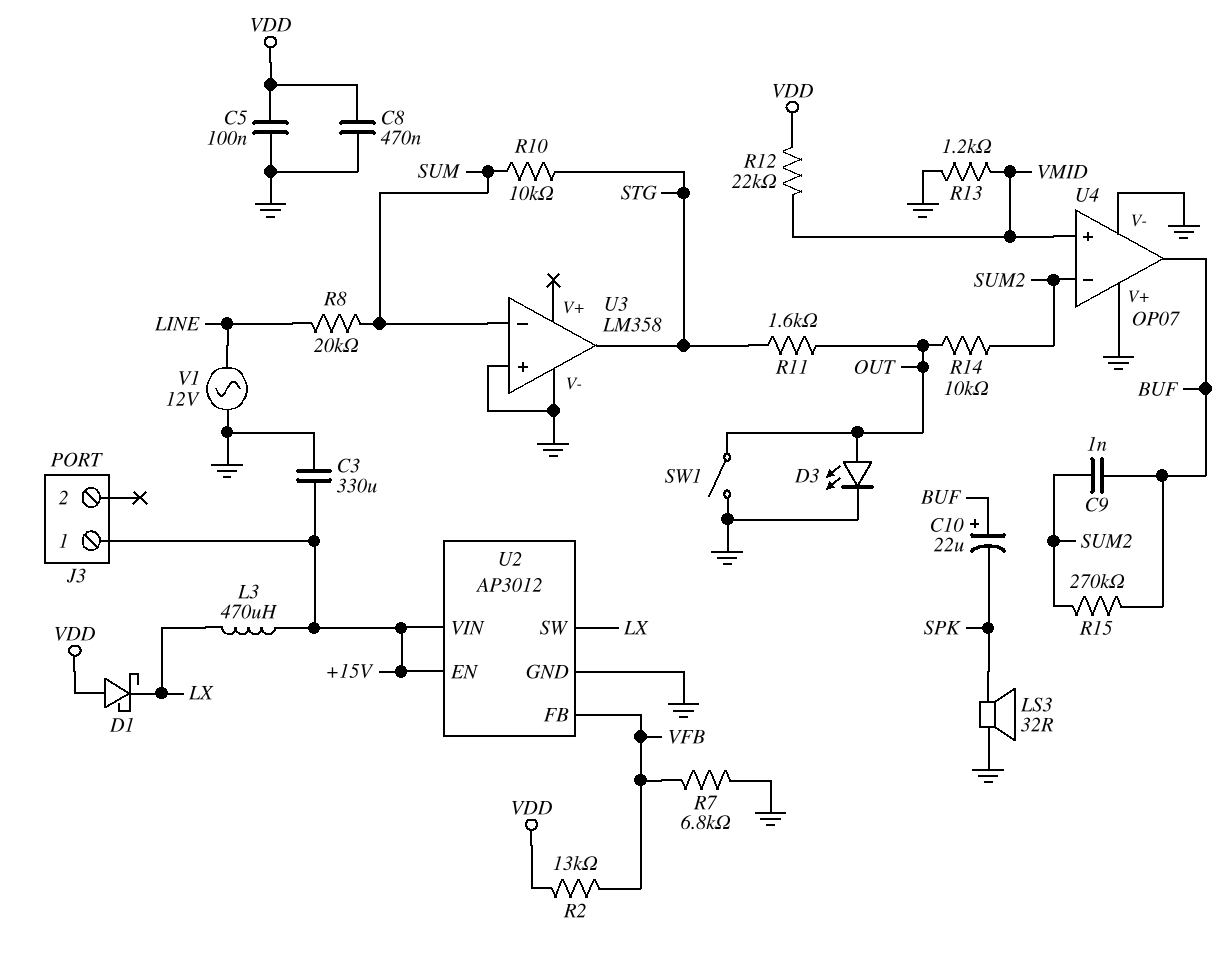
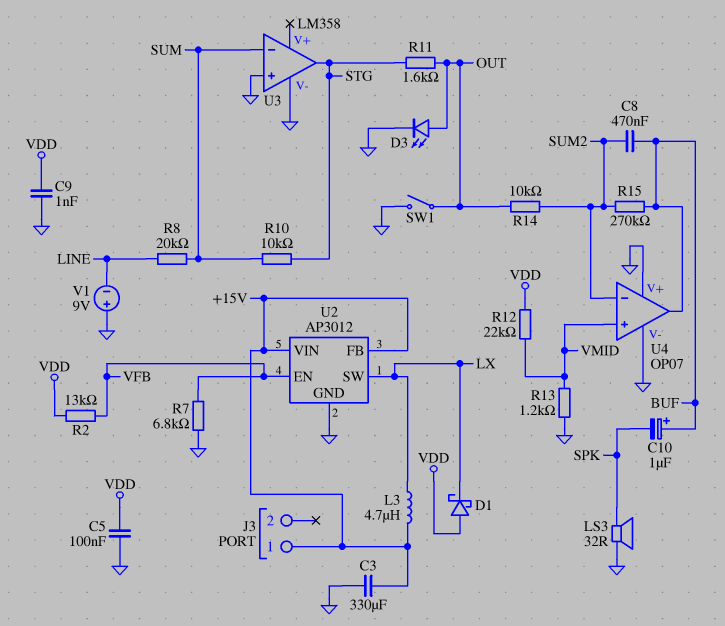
C8: 470nF (GND, VDD) -> 470nF (BUF, SUM2)
C9: 1nF (BUF, SUM2) -> 1nF (GND, VDD)
C10: 22uF (plus BUF, minus SPK) -> 1uF (plus BUF, minus SPK)
L3: 470uH (+15V, LX) -> 4.7uH (+15V, LX)
U2 pin EN: +15V -> VFB
U2 pin FB: VFB -> +15V
V1: AC 12V (GND, LINE) -> 9V (plus GND, minus LINE)

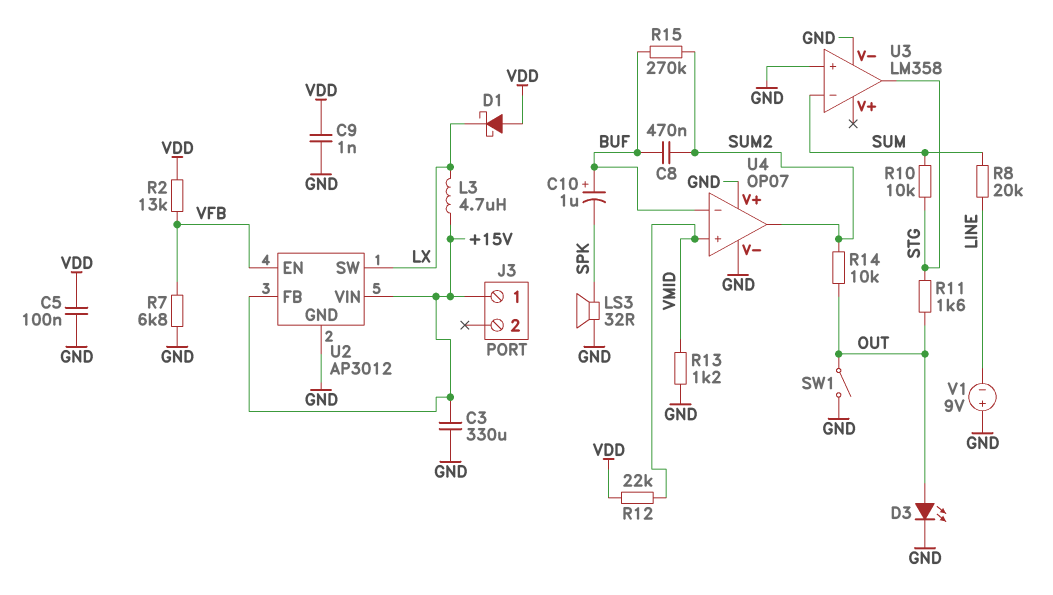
U4 pin in-: SUM2 -> BUF
U4 pin out: BUF -> SUM2

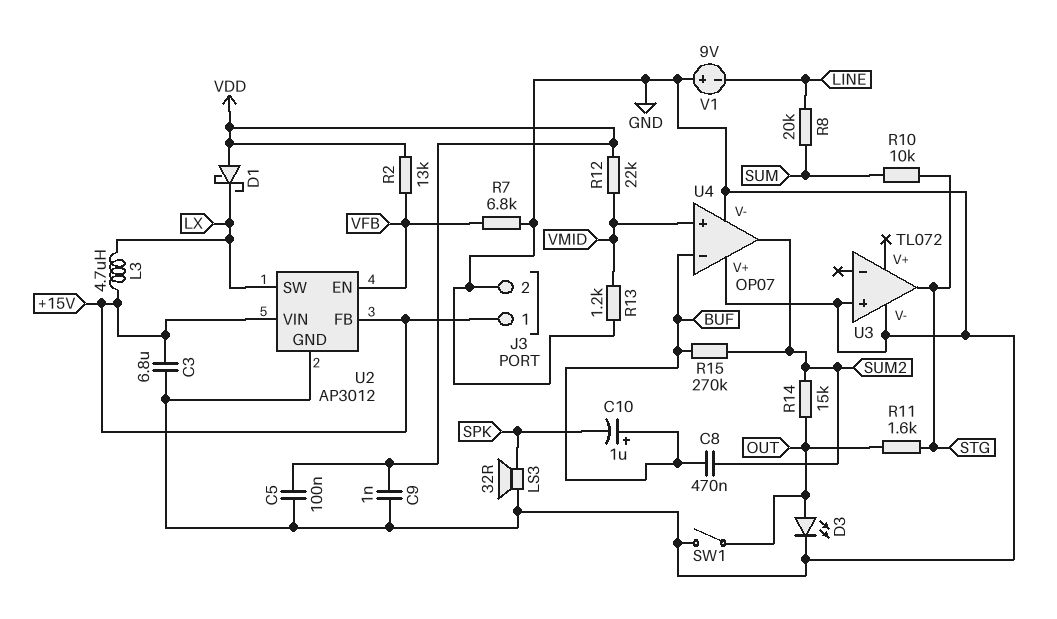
C3: 330uF (+15V, GND) -> 6.8uF (+15V, GND)
J3 pin 2: none -> GND
R14: 10k (OUT, SUM2) -> 15k (OUT, SUM2)
U3: LM358 -> TL072
U3 pin in-: SUM -> none

